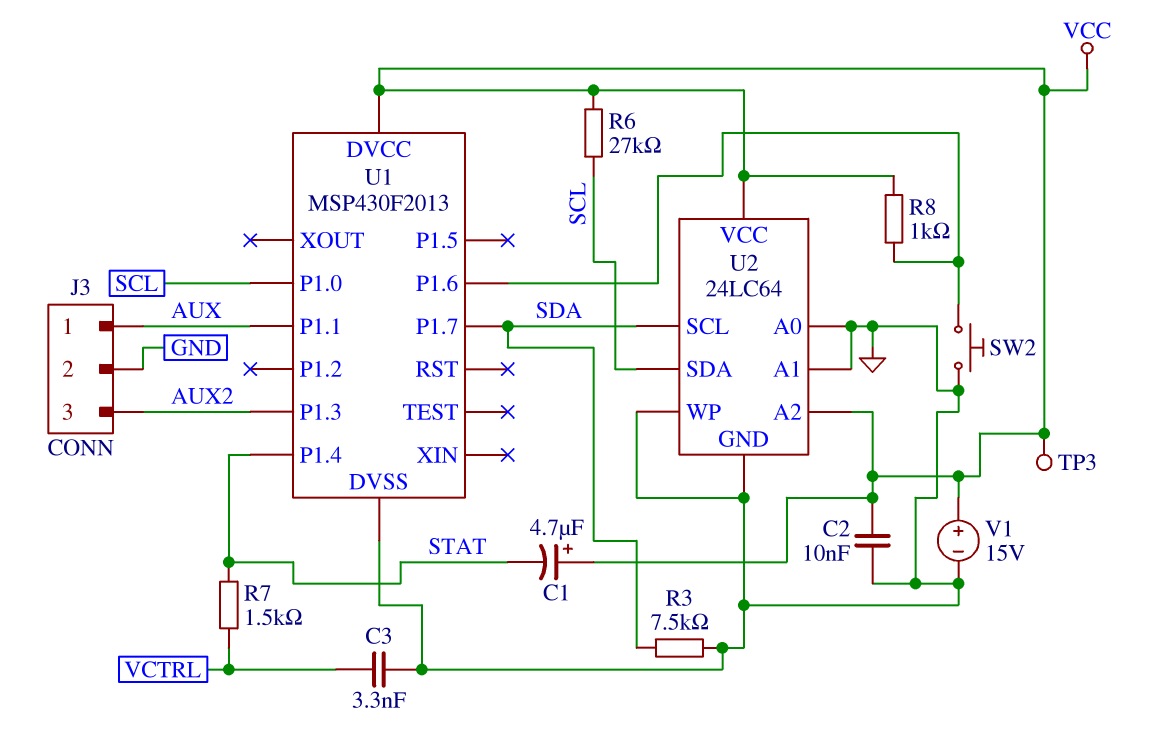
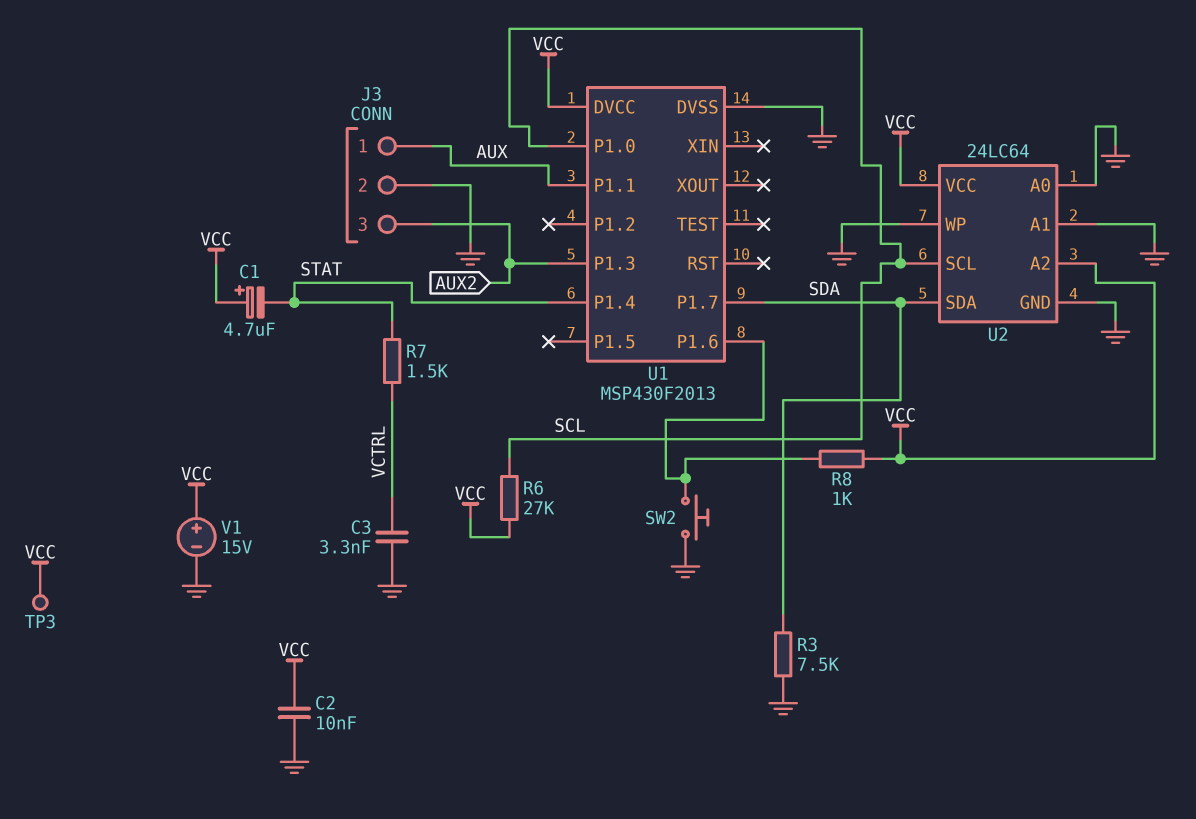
U2 pin SCL: SDA -> SCL
U2 pin SDA: SCL -> SDA

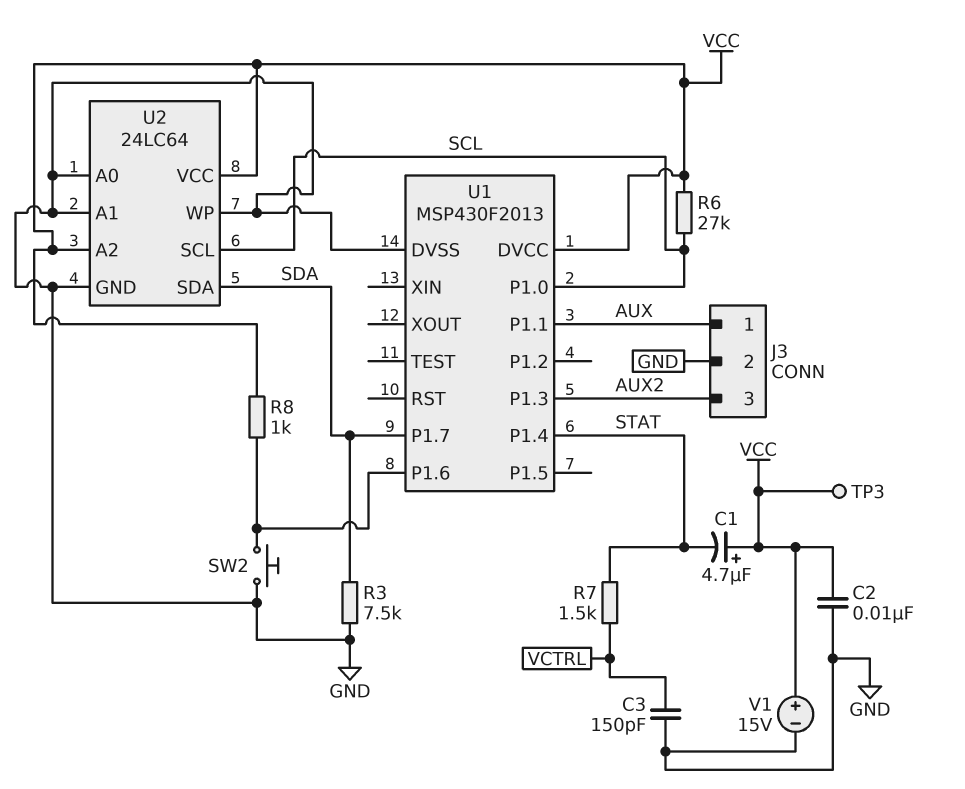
C3: 3.3nF (GND, VCTRL) -> 150pF (GND, VCTRL)

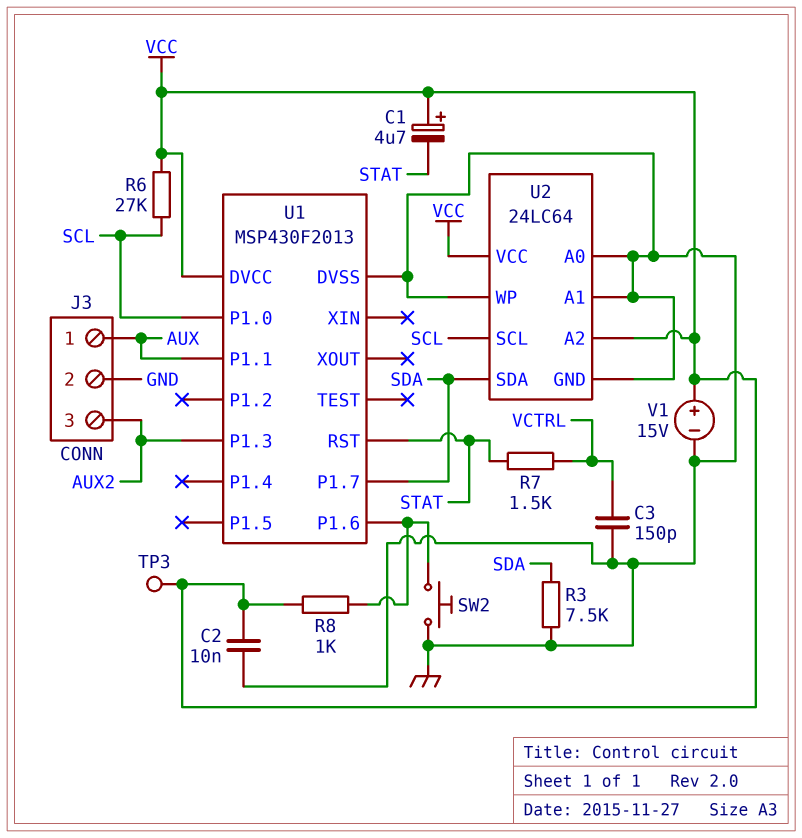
U1 pin P1.4: STAT -> none
U1 pin RST: none -> STAT

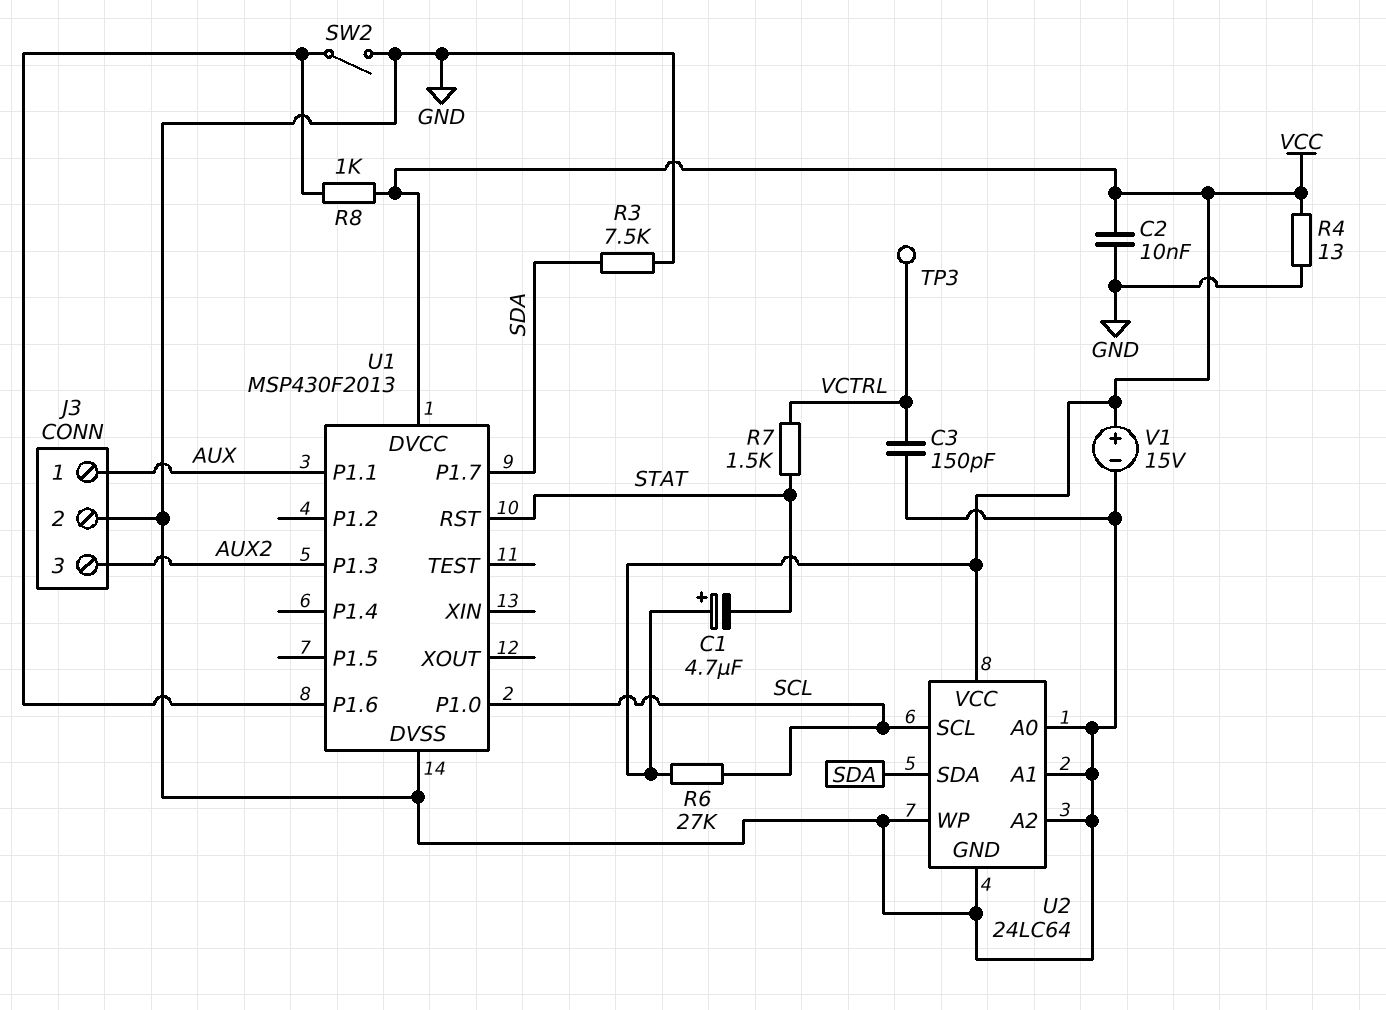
R4: none -> 13 (GND, VCC)
SW2: button (GND, U1/P1.6) -> switch (GND, U1/P1.6)
TP3: test point (VCC) -> test point (VCTRL)
U2 pin A2: VCC -> GND

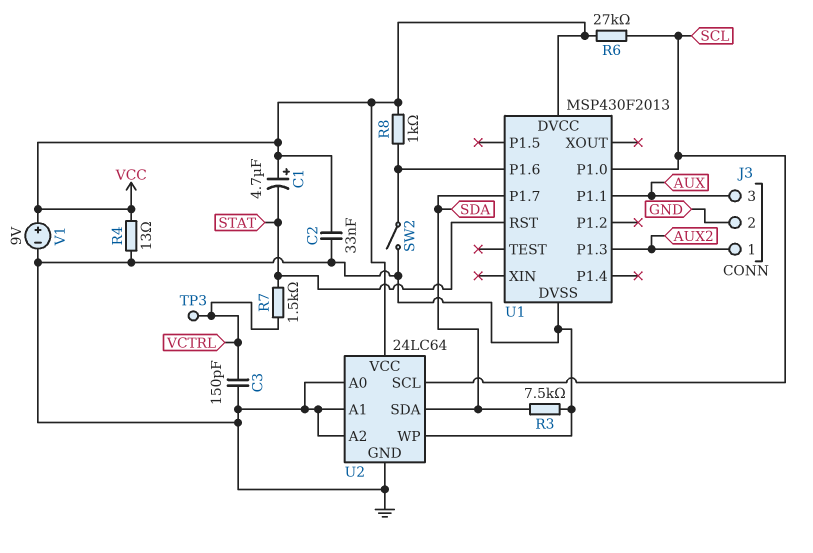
C2: 10nF (GND, VCC) -> 33nF (GND, VCC)
J3 pin 1: AUX -> AUX2
J3 pin 3: AUX2 -> AUX
V1: 15V (plus VCC, minus GND) -> 9V (plus VCC, minus GND)

